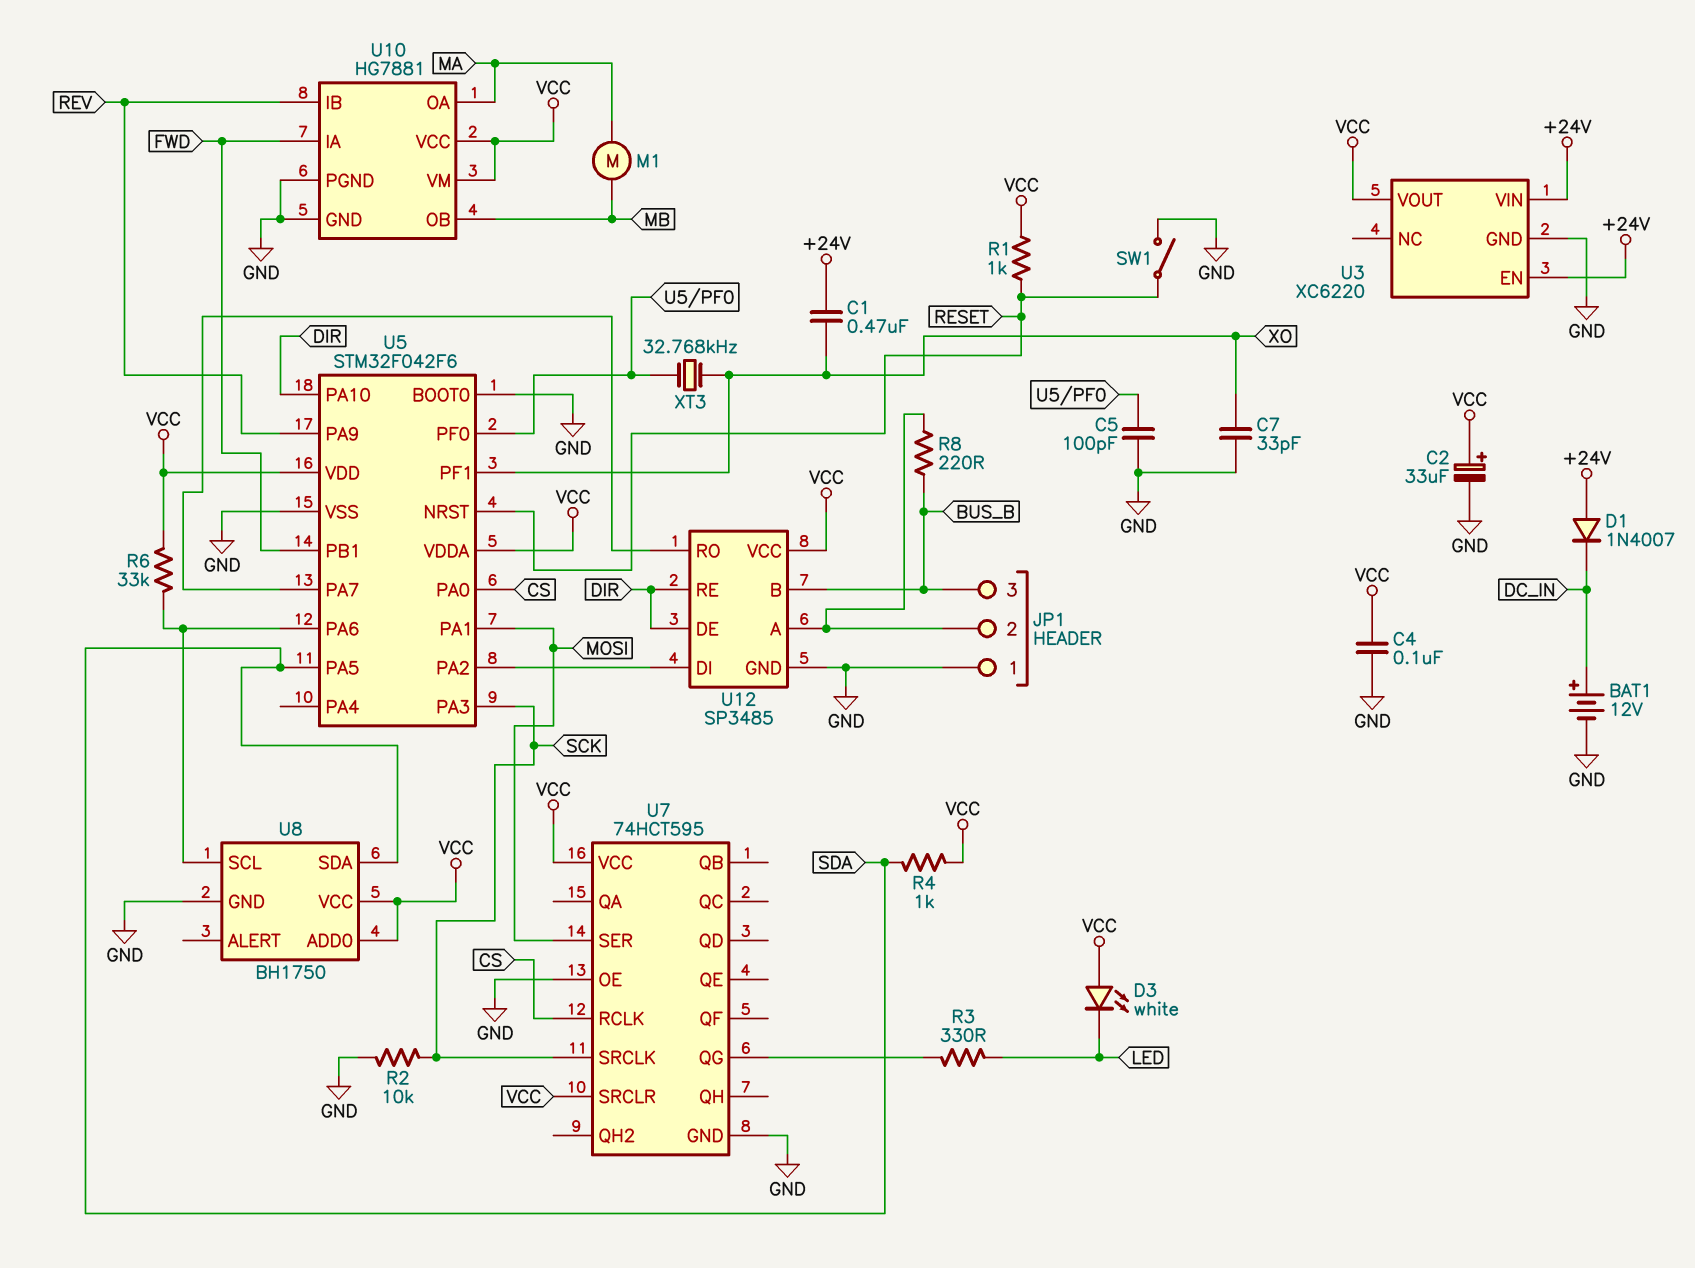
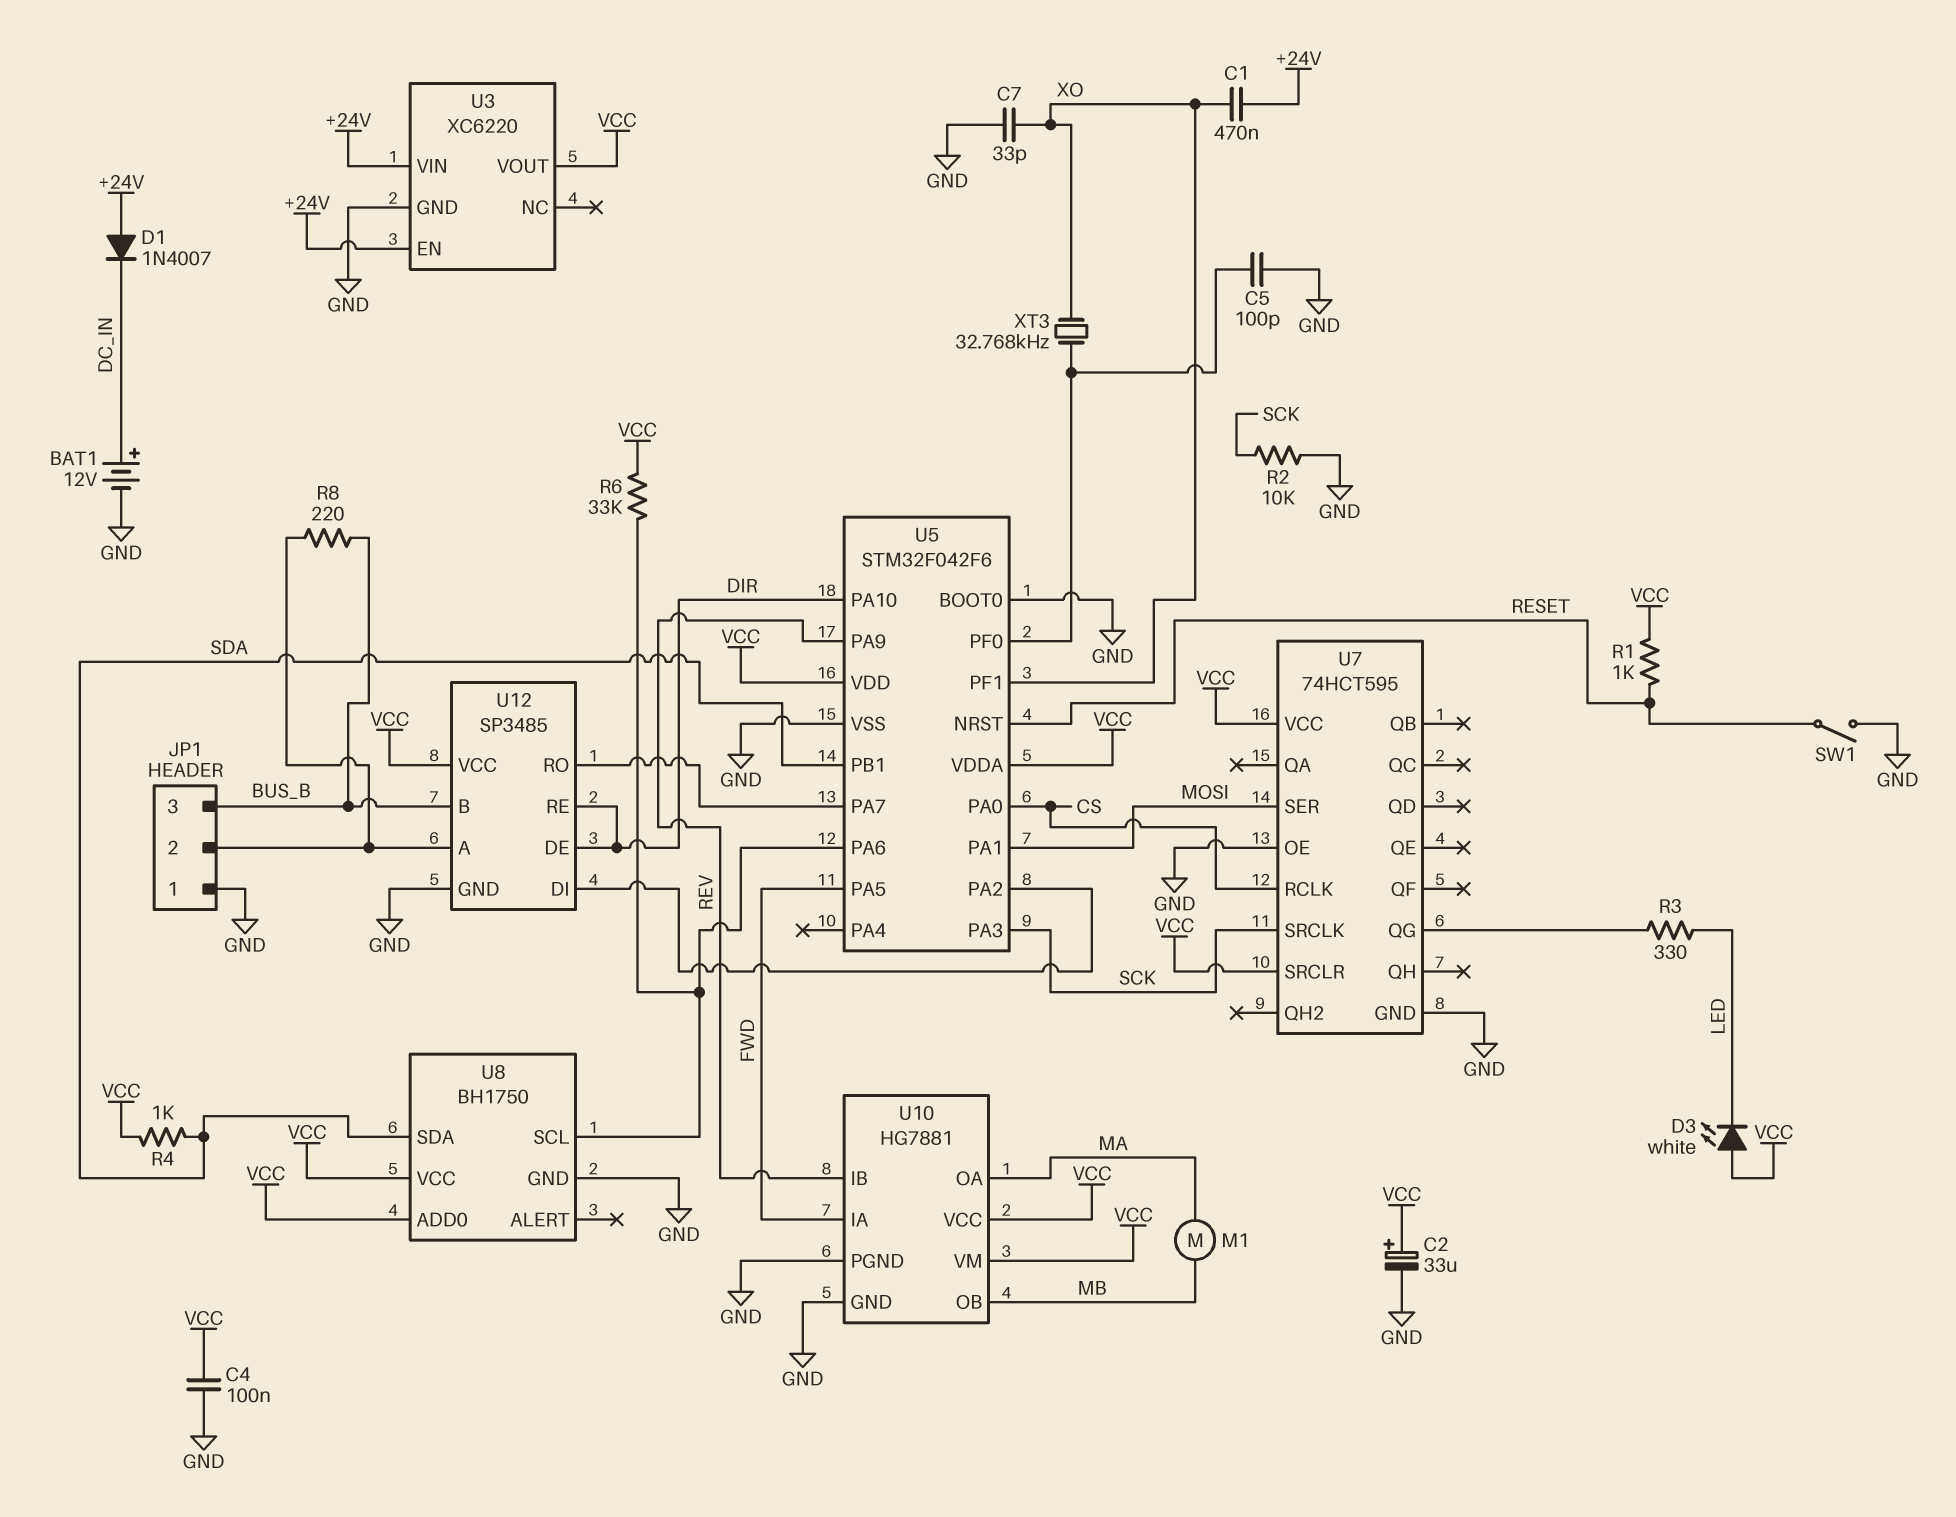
U5 pin PA5: SDA -> FWD
U5 pin PB1: FWD -> SDA

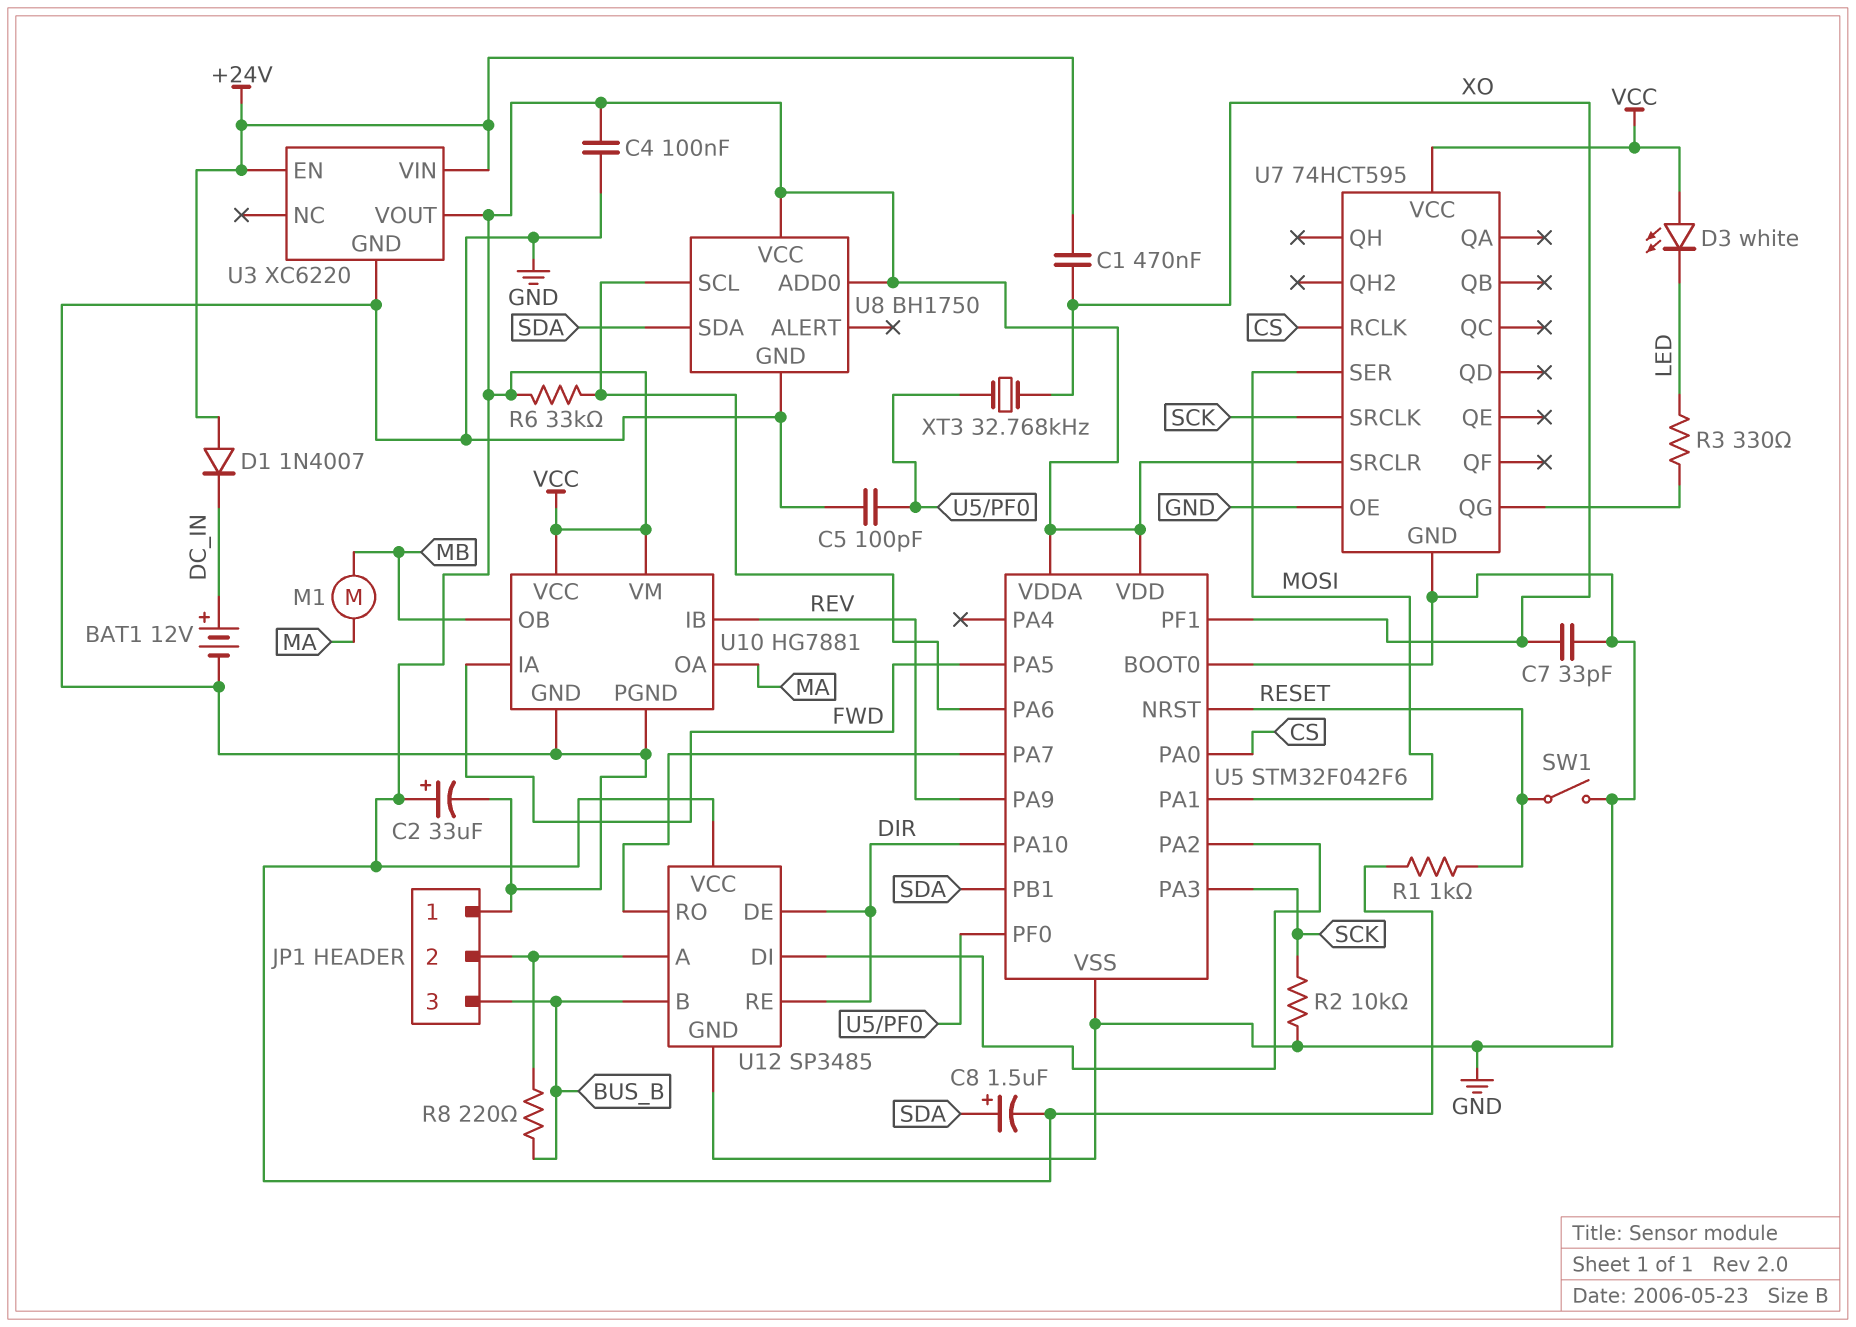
C8: none -> 1.5uF (plus SDA, minus VCC)
R4: 1k (SDA, VCC) -> none

